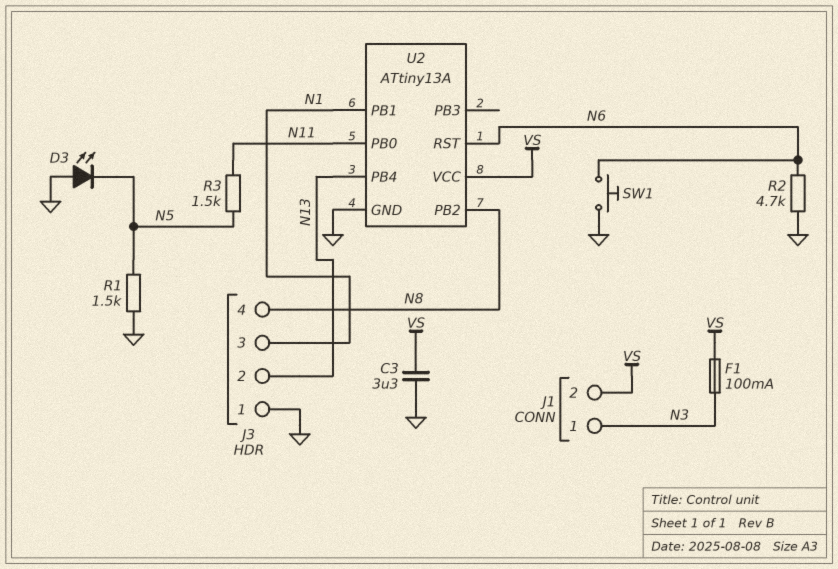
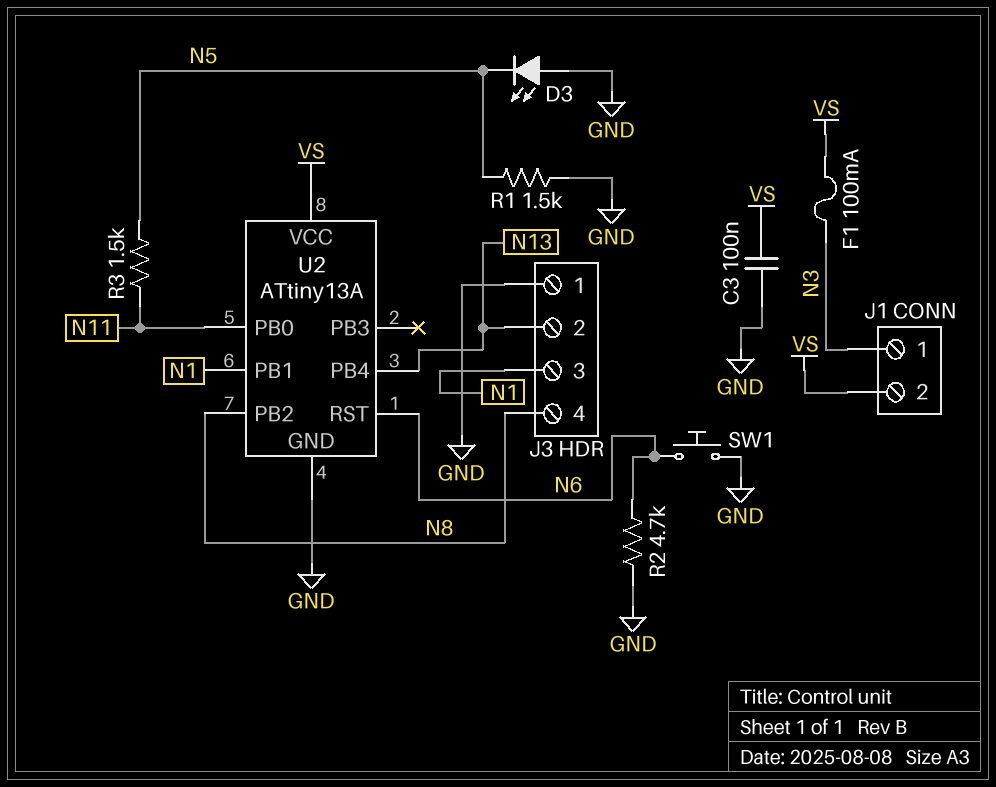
C3: 3.3uF (GND, VS) -> 100nF (GND, VS)

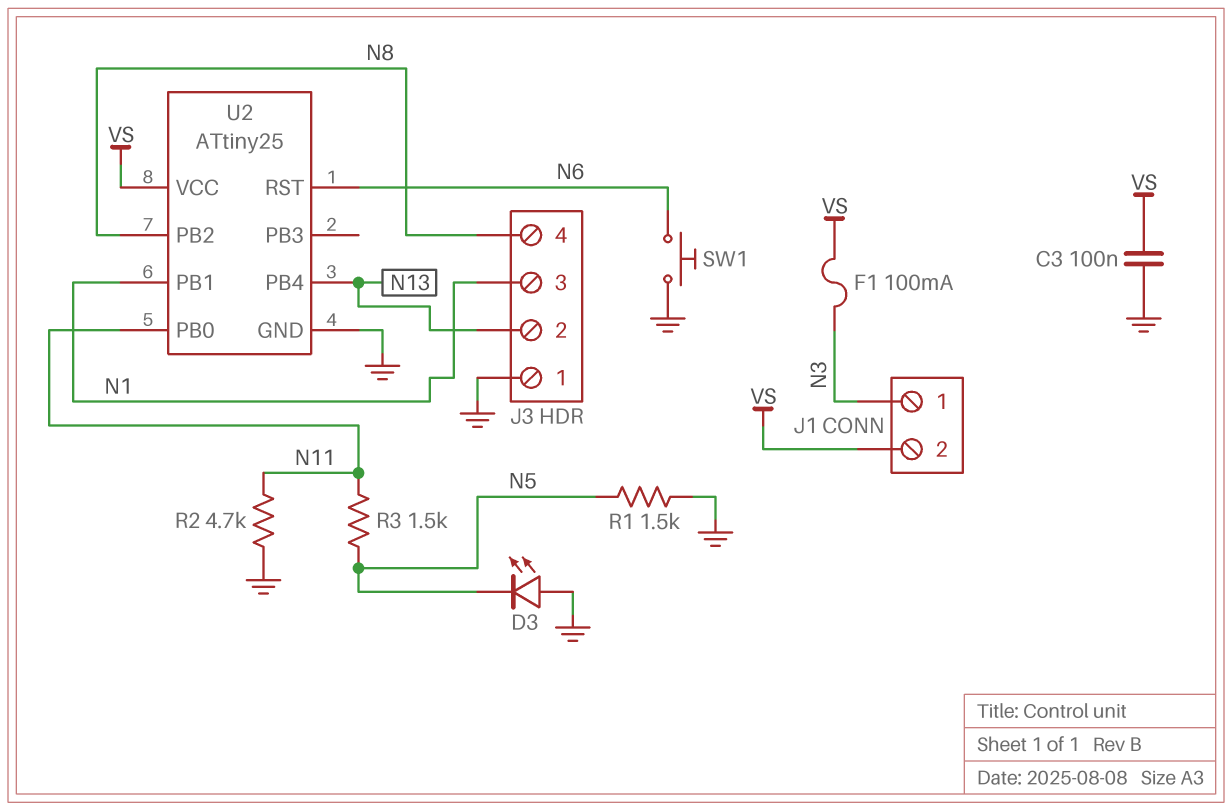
R2: 4.7k (GND, N6) -> 4.7k (GND, N11)
U2: ATtiny13A -> ATtiny25

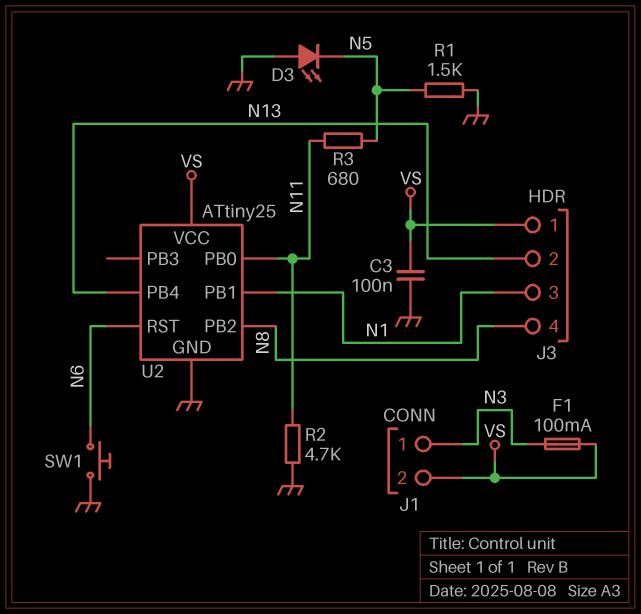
J3 pin 1: GND -> VS
R3: 1.5k (N5, N11) -> 680 (N5, N11)

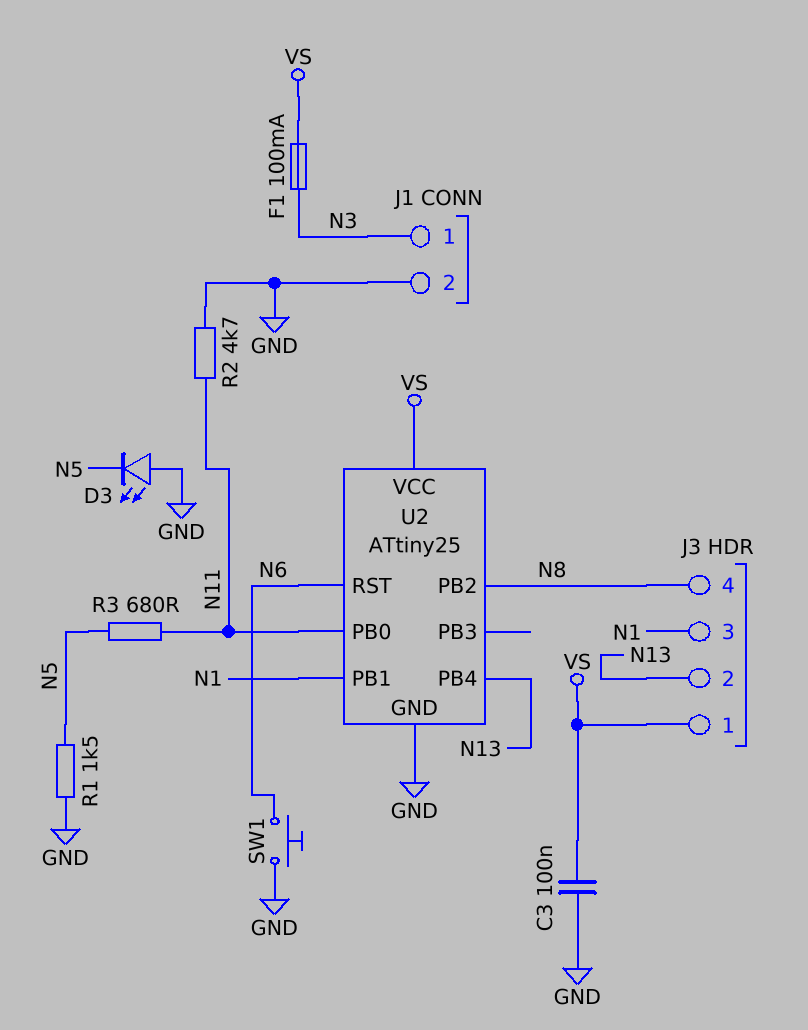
J1 pin 2: VS -> GND

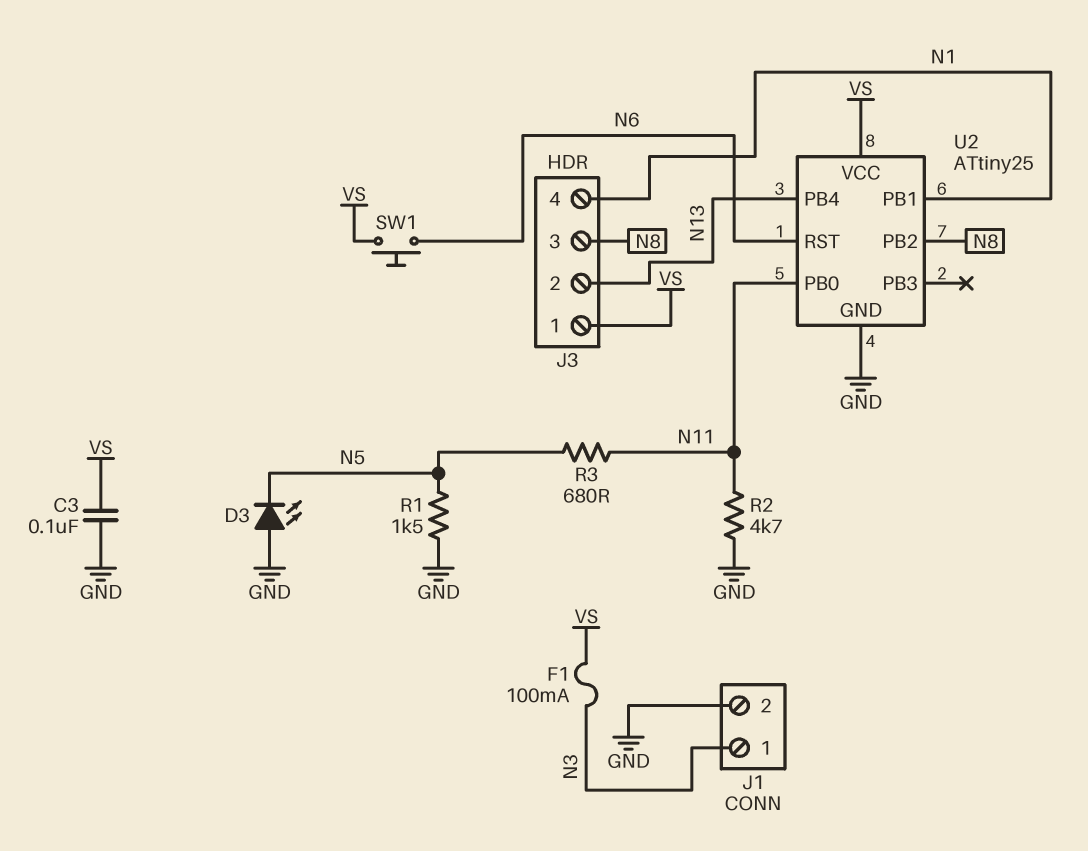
J3 pin 3: N1 -> N8
J3 pin 4: N8 -> N1
SW1: button (GND, N6) -> button (N6, VS)

